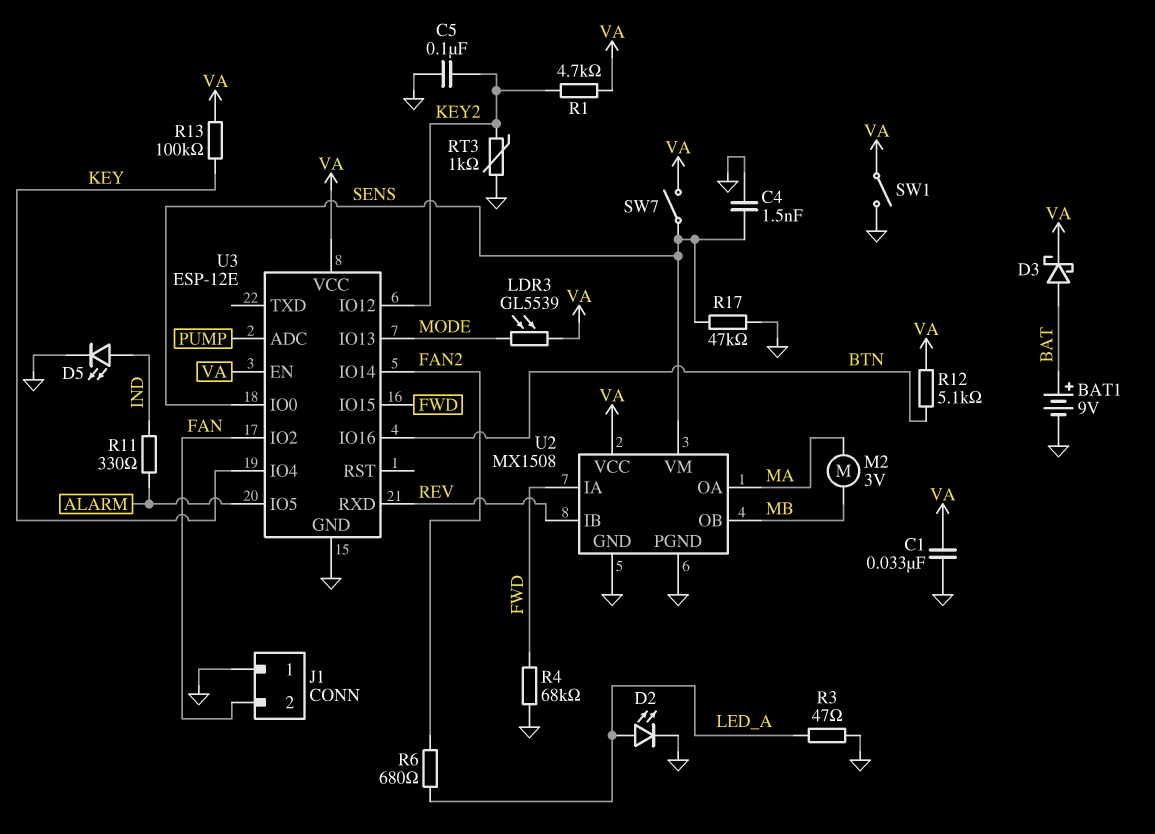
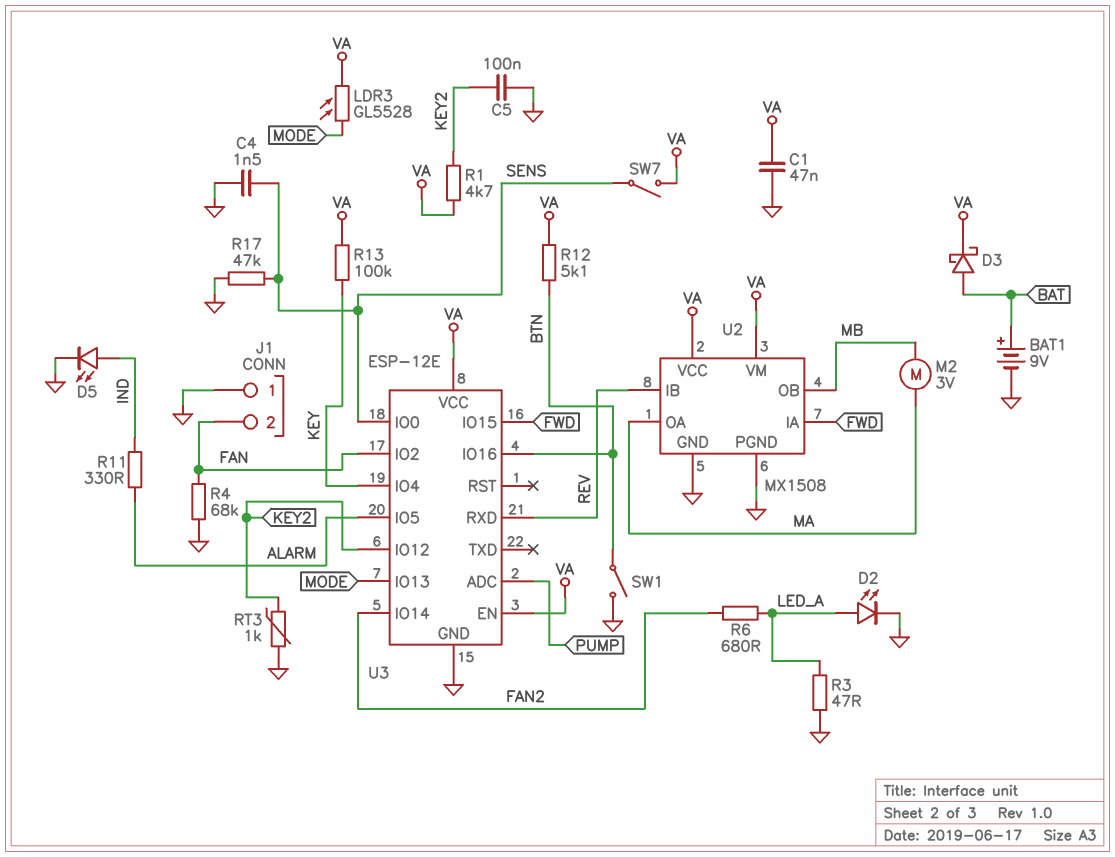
C1: 33nF (GND, VA) -> 47nF (GND, VA)
LDR3: GL5539 (MODE, VA) -> GL5528 (MODE, VA)
R4: 68k (FWD, GND) -> 68k (FAN, GND)
SW1: switch (GND, VA) -> switch (BTN, GND)
U2 pin VM: SENS -> VA

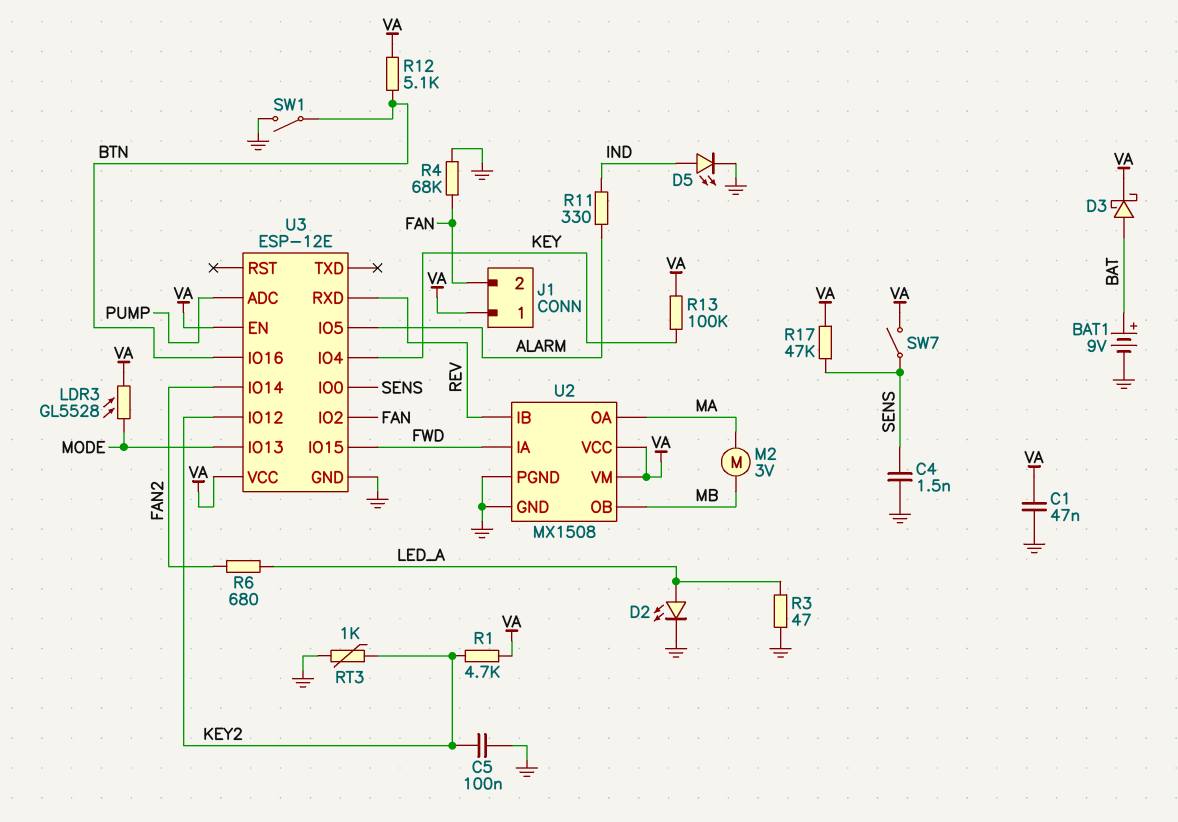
J1 pin 1: GND -> VA
R17: 47k (GND, SENS) -> 47k (SENS, VA)

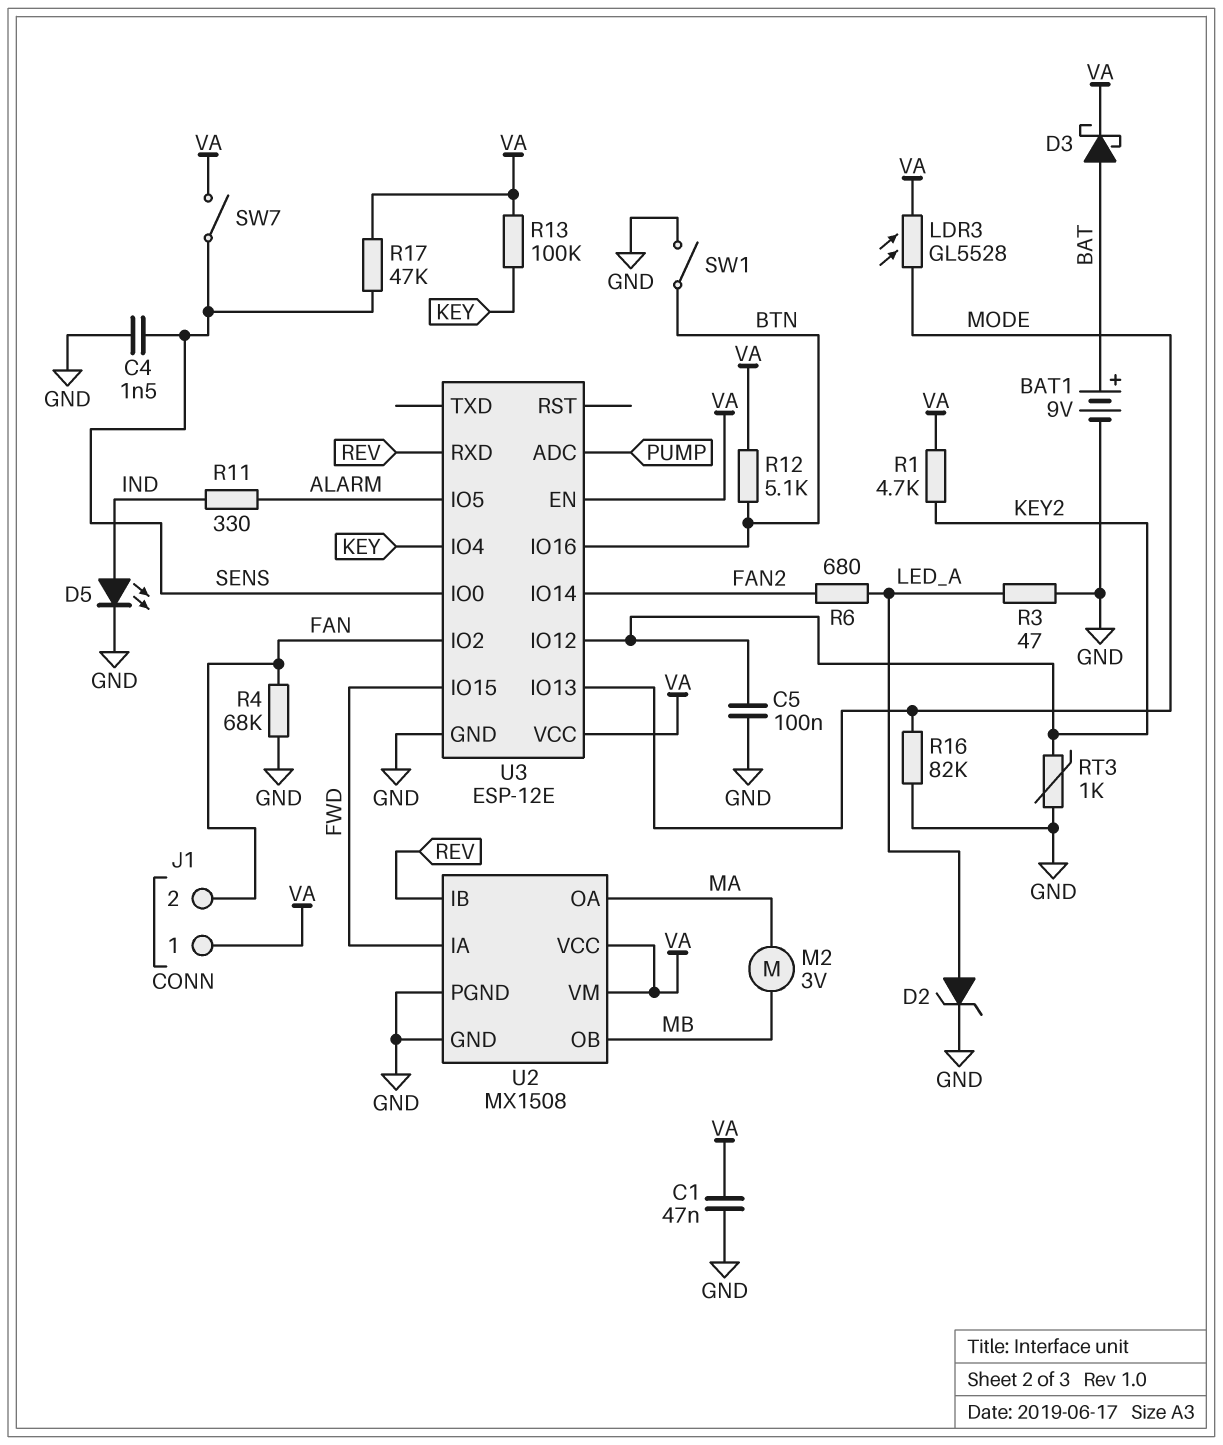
D2: LED (A LED_A, K GND) -> zener (A LED_A, K GND)
R16: none -> 82k (GND, MODE)

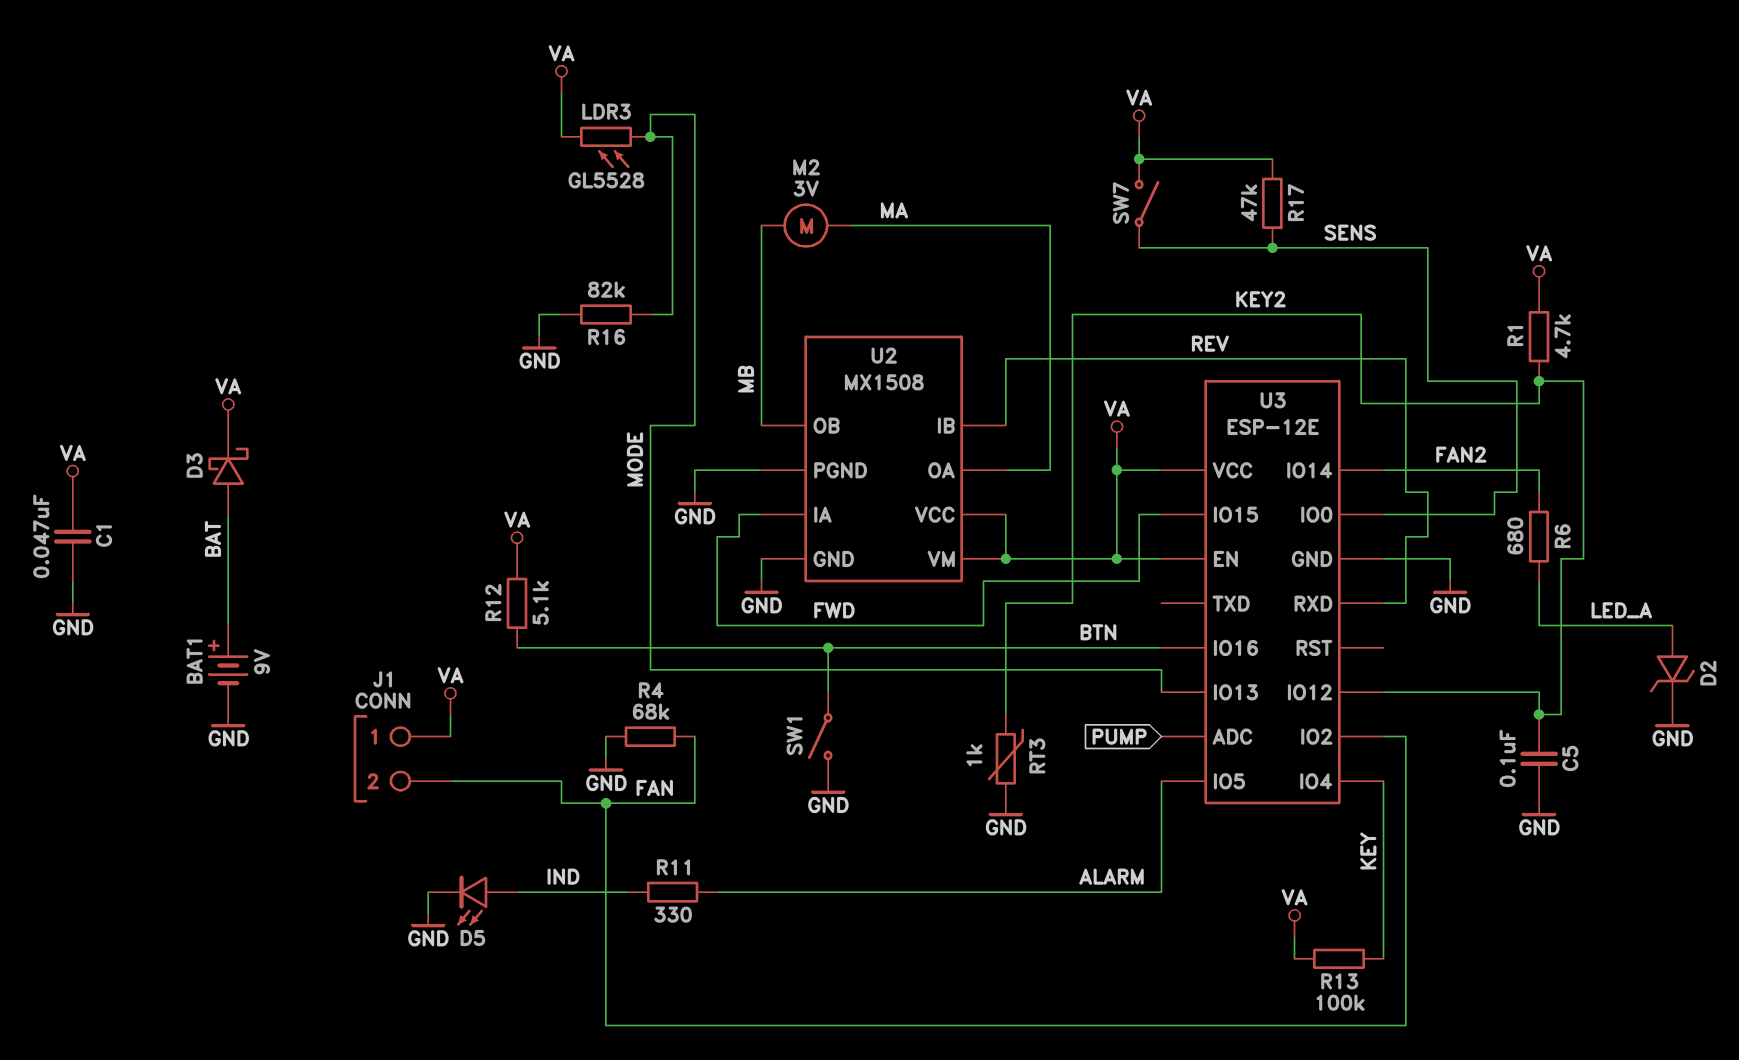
C4: 1.5nF (GND, SENS) -> none
R3: 47 (GND, LED_A) -> none

